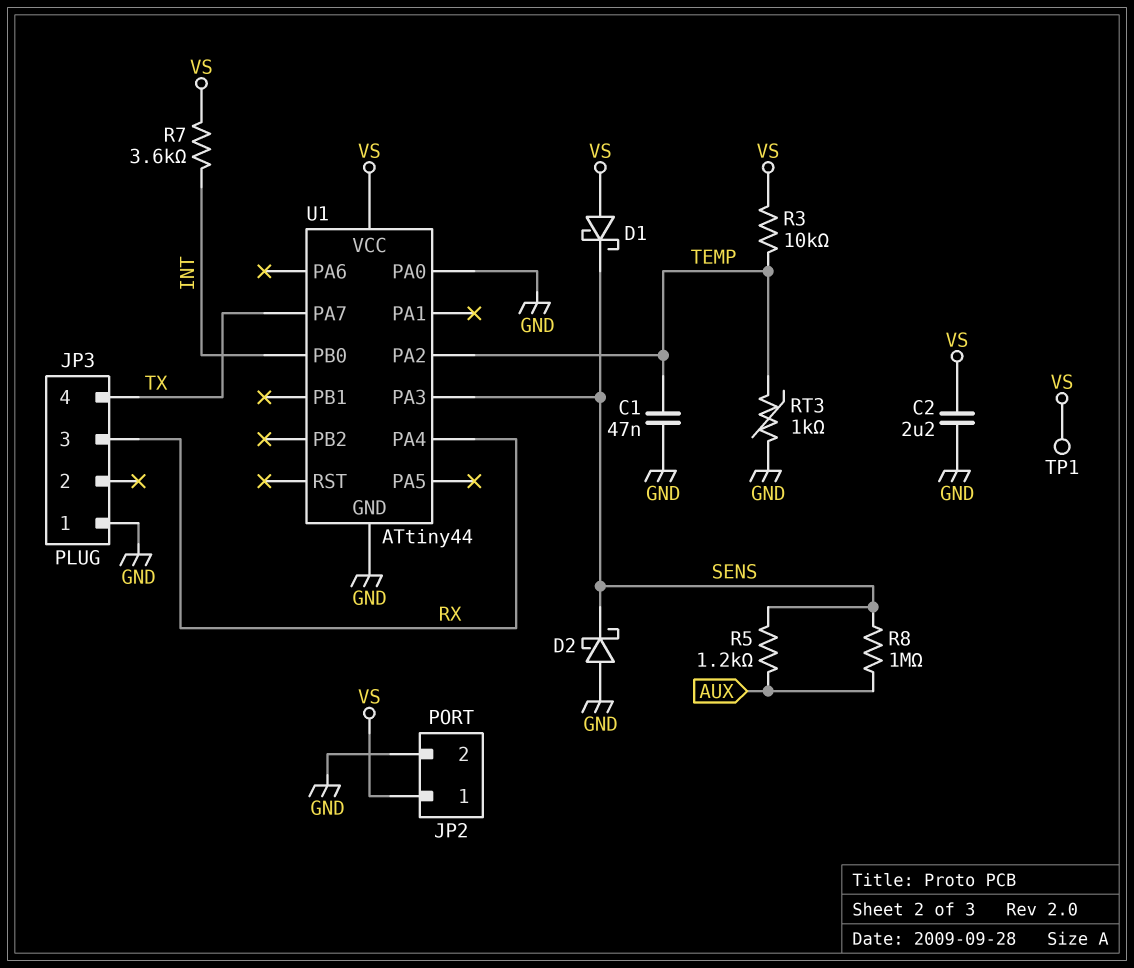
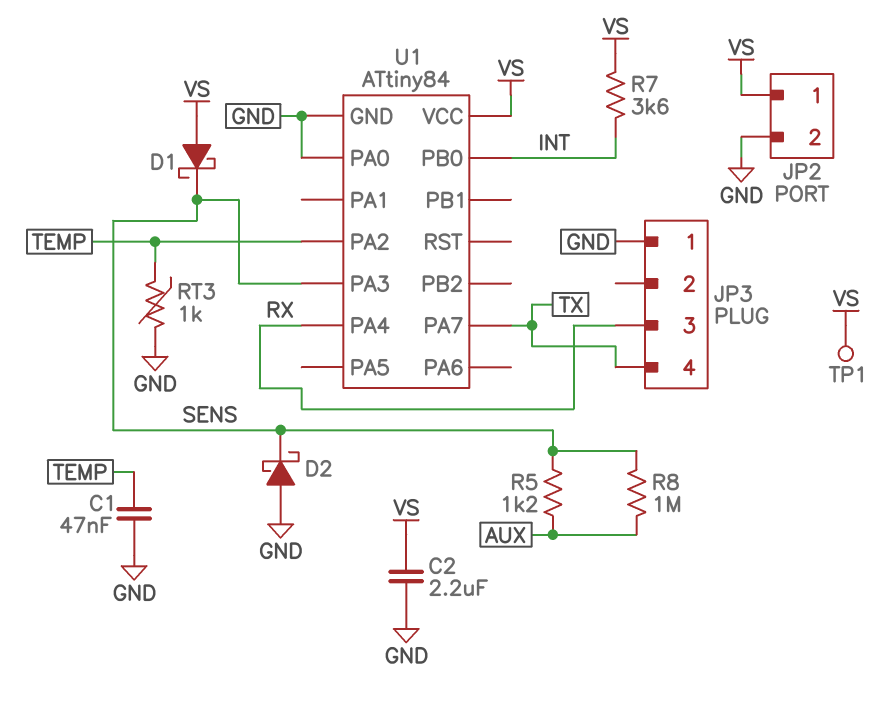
R3: 10k (TEMP, VS) -> none
U1: ATtiny44 -> ATtiny84

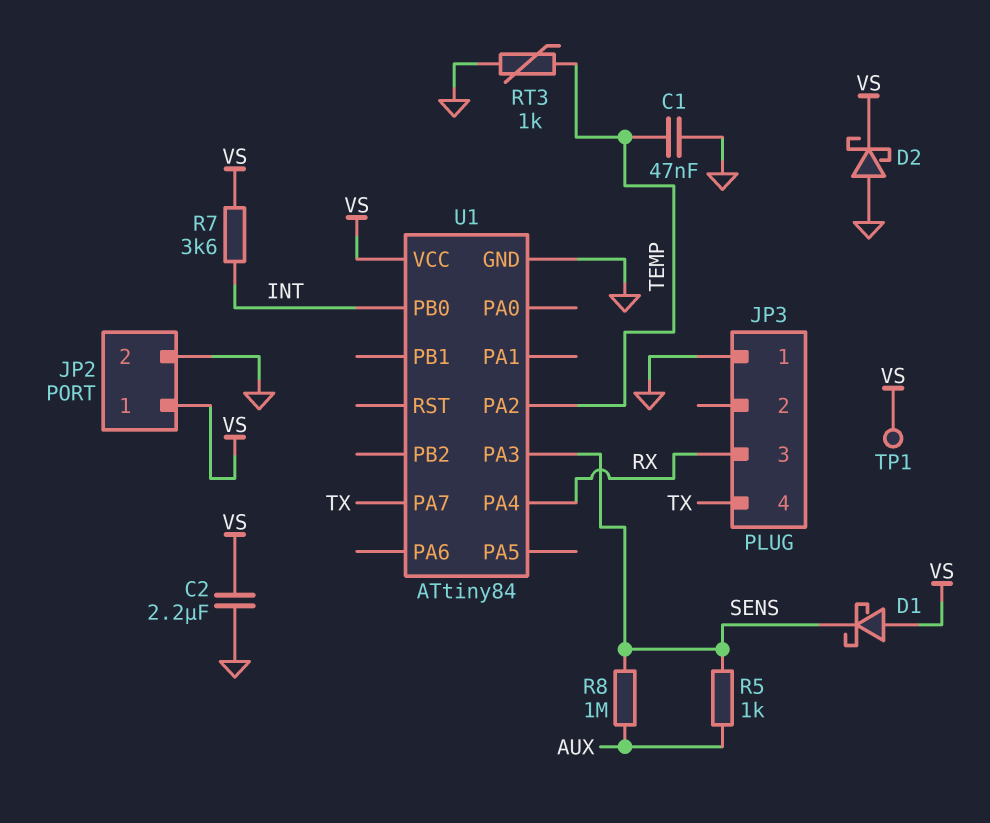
D2: schottky (A GND, K SENS) -> schottky (A GND, K VS)
R5: 1.2k (AUX, SENS) -> 1k (AUX, SENS)
U1 pin PA0: GND -> none

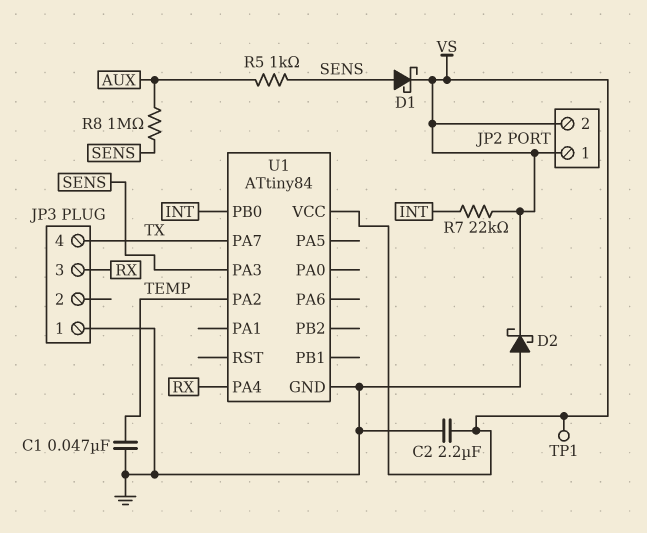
D1: schottky (A VS, K SENS) -> schottky (A SENS, K VS)
JP2 pin 2: GND -> VS
R7: 3.6k (INT, VS) -> 22k (INT, VS)
RT3: 1k (GND, TEMP) -> none

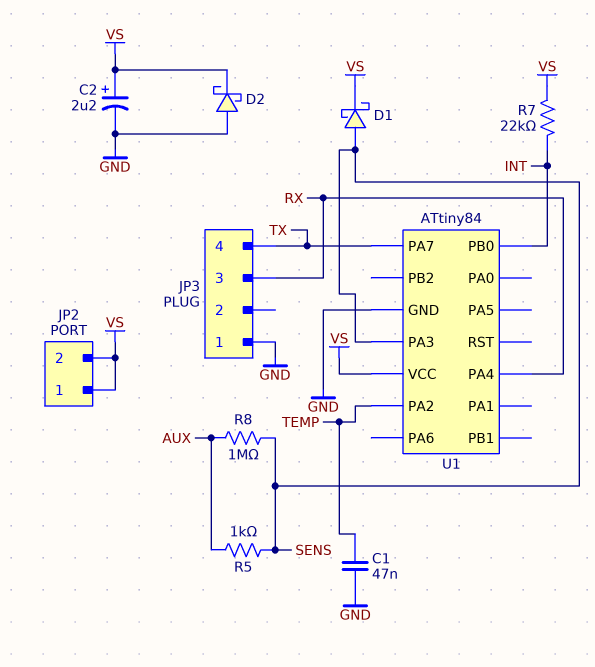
C2: 2.2uF (GND, VS) -> 2.2uF (plus VS, minus GND)
TP1: test point (VS) -> none

